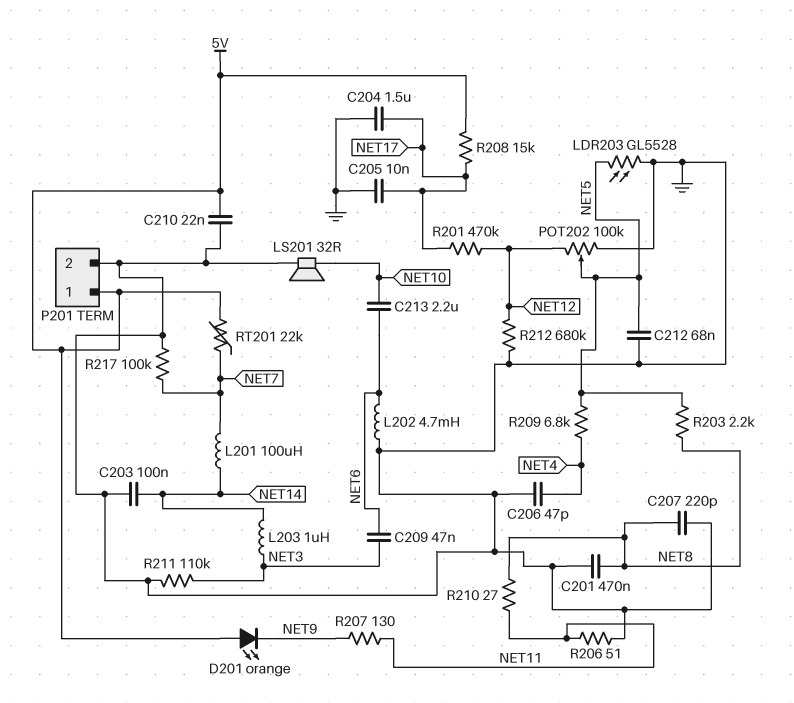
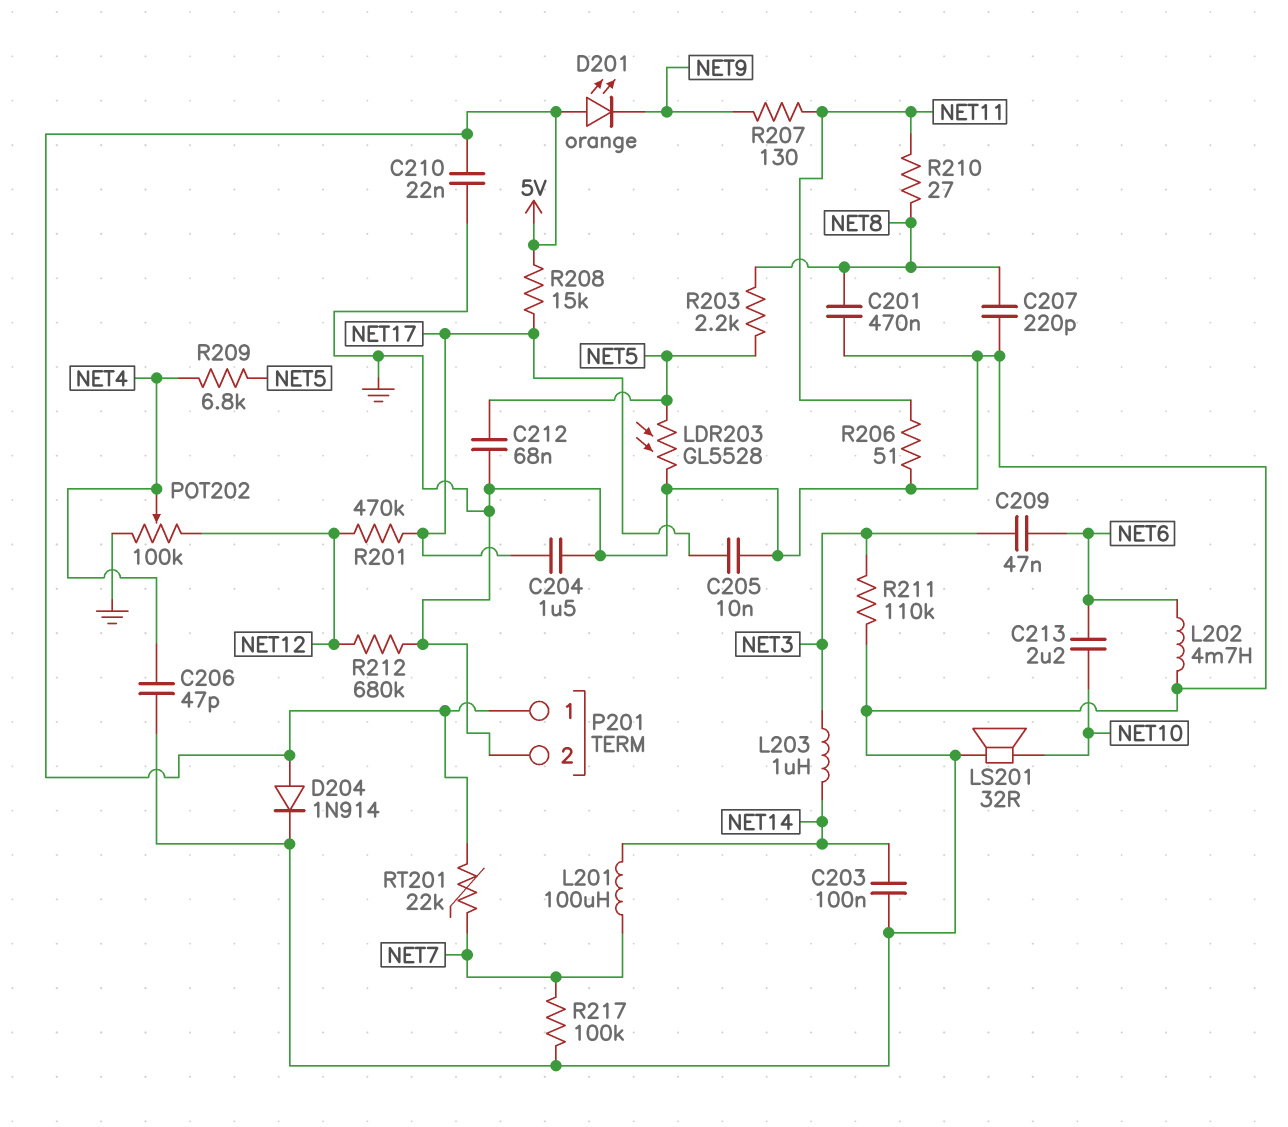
D204: none -> diode 1N914 (A 5V, K GND)
POT202: 100k (GND, NET12, wiper NET5) -> 100k (GND, NET12, wiper NET4)

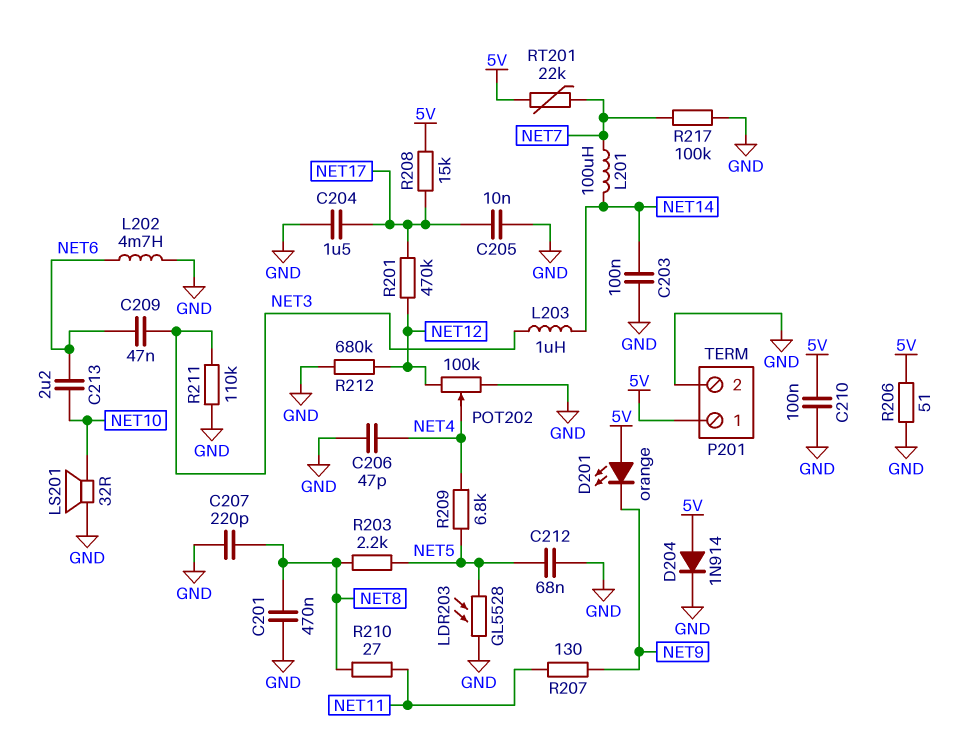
C210: 22nF (5V, GND) -> 100nF (5V, GND)
R206: 51 (GND, NET11) -> 51 (5V, GND)

